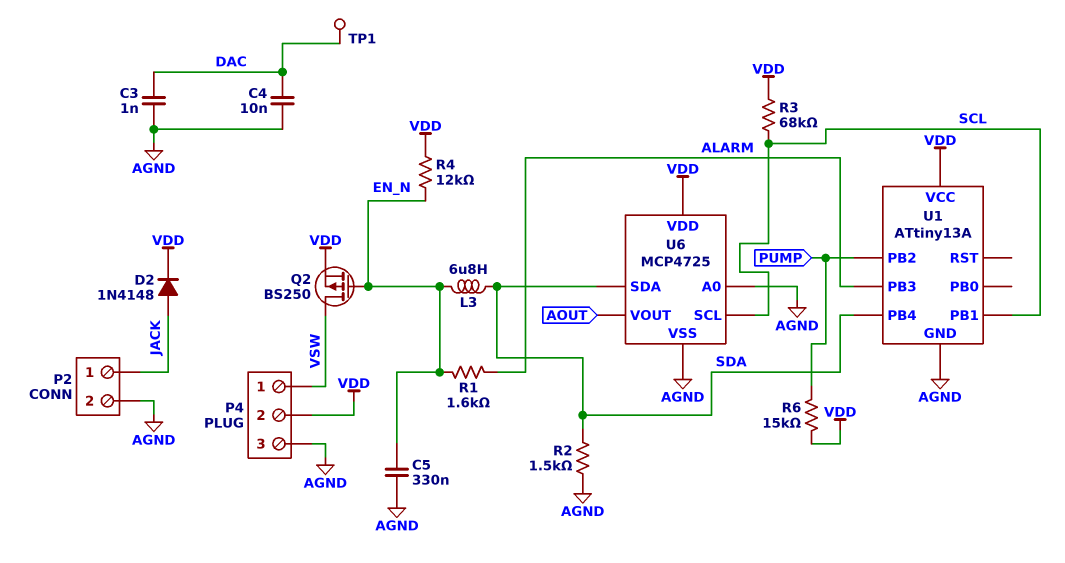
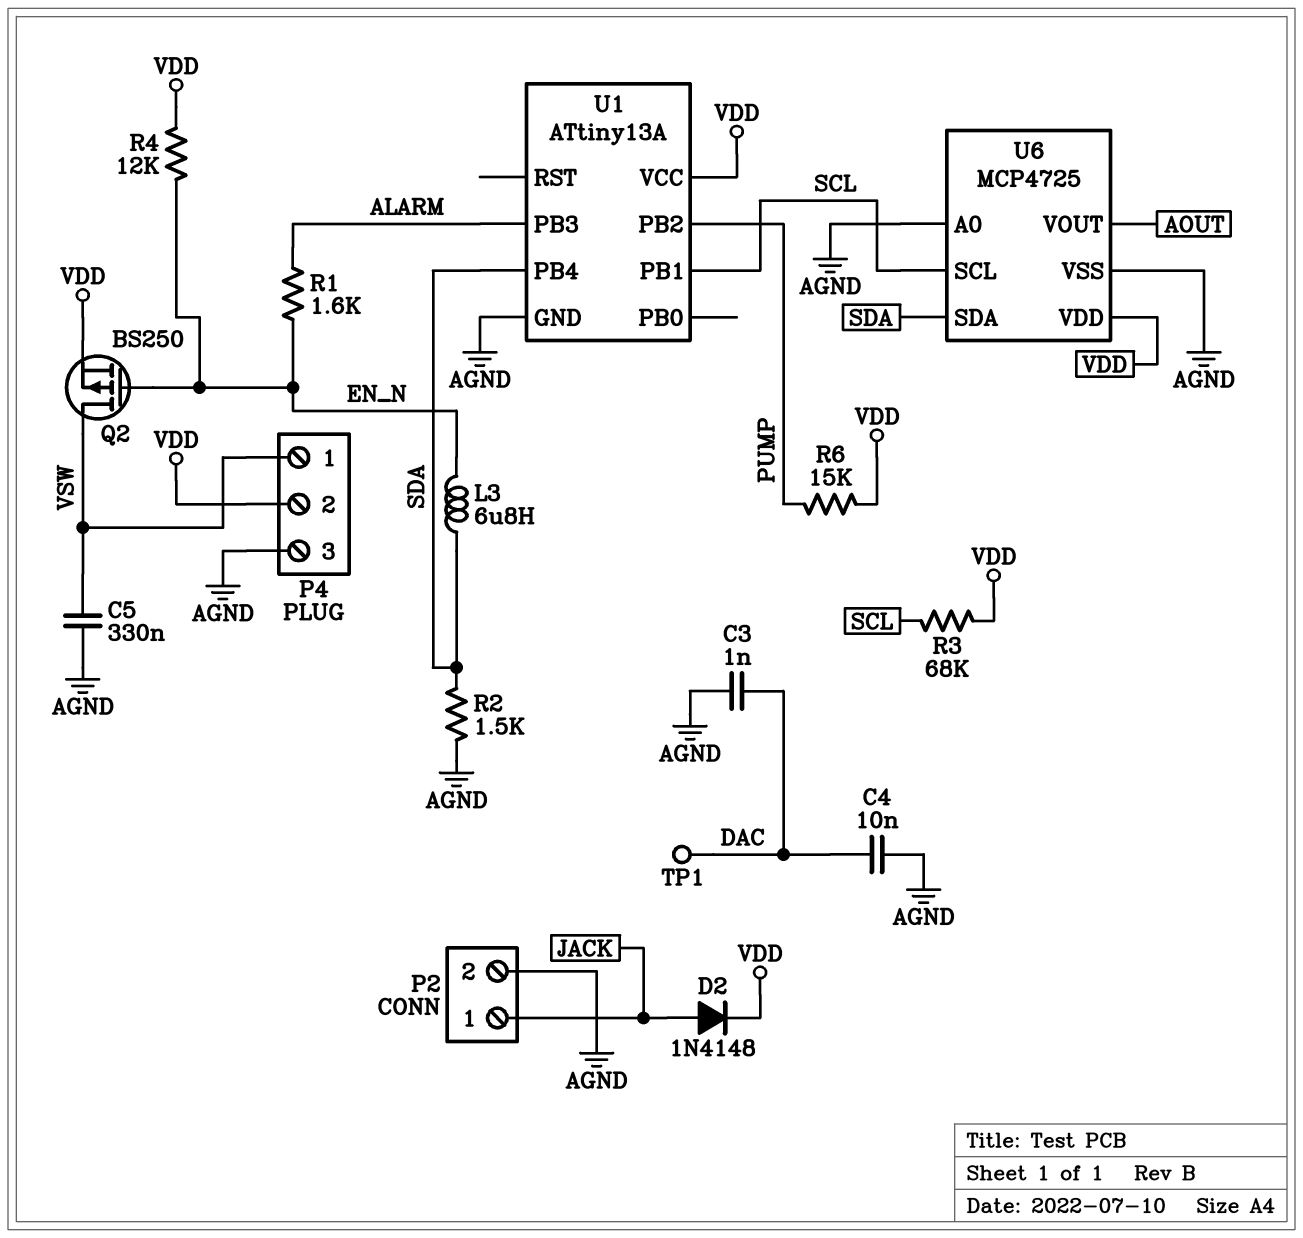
C5: 330nF (AGND, EN_N) -> 330nF (AGND, VSW)

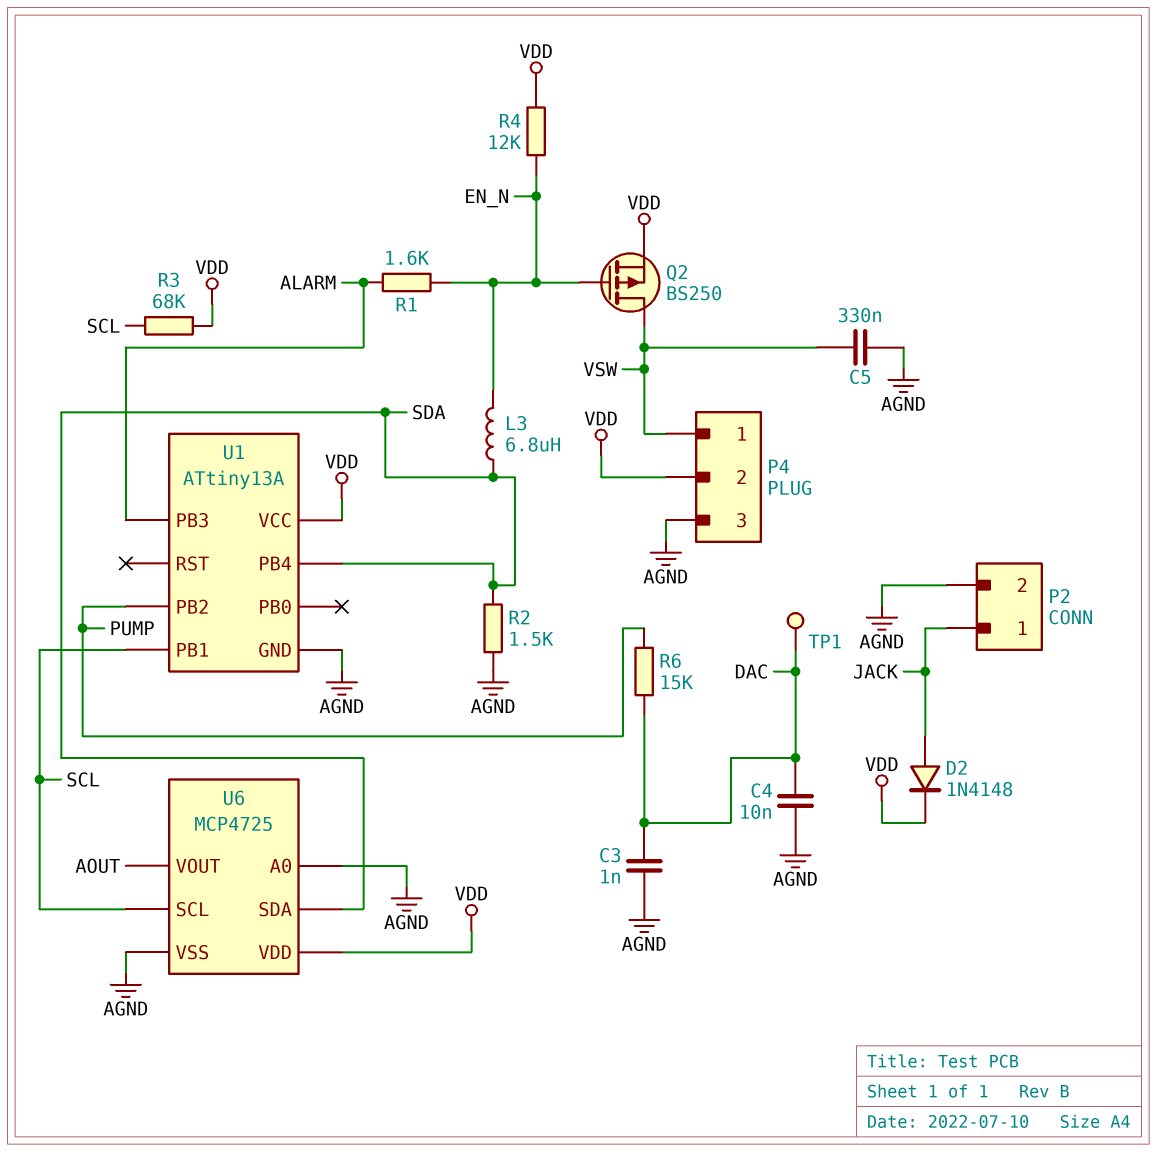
R6: 15k (PUMP, VDD) -> 15k (DAC, PUMP)

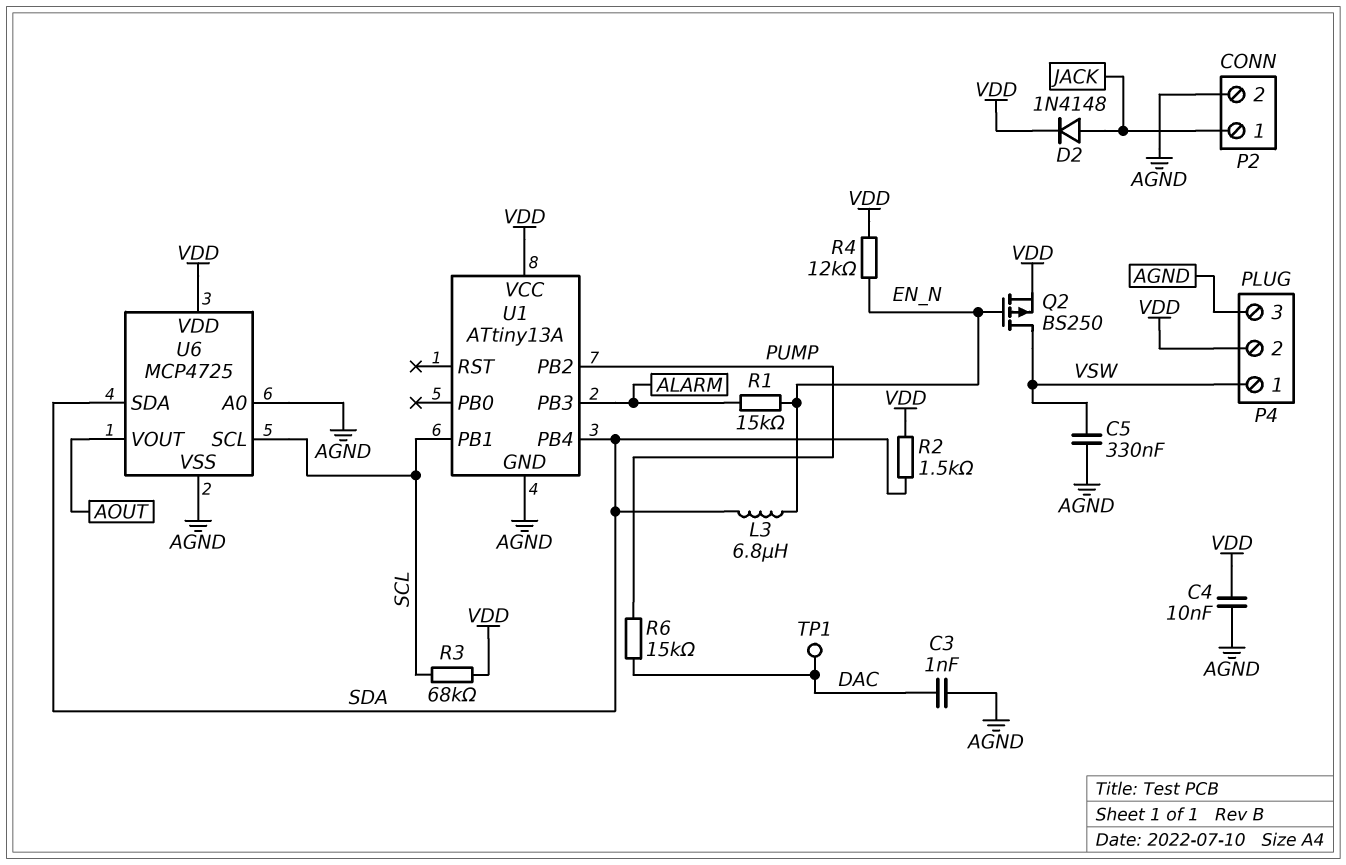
C4: 10nF (AGND, DAC) -> 10nF (AGND, VDD)
R1: 1.6k (ALARM, EN_N) -> 15k (ALARM, EN_N)
R2: 1.5k (AGND, SDA) -> 1.5k (SDA, VDD)

